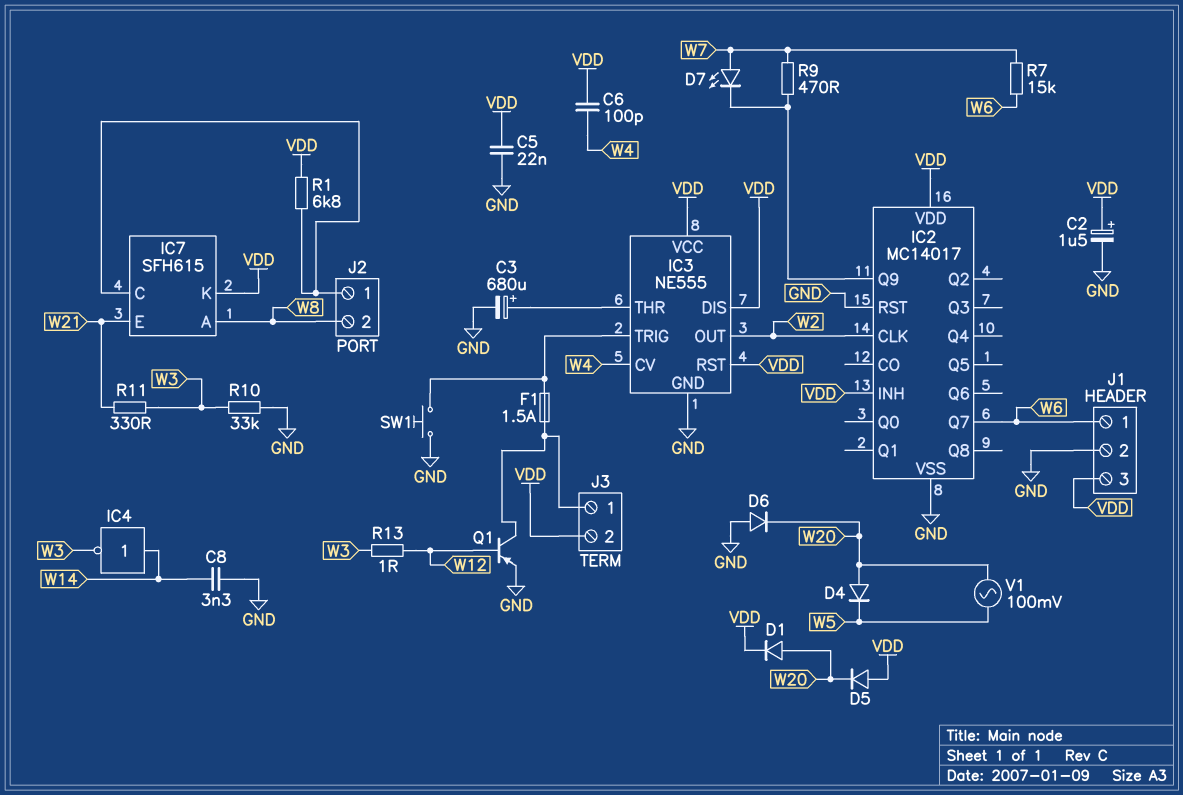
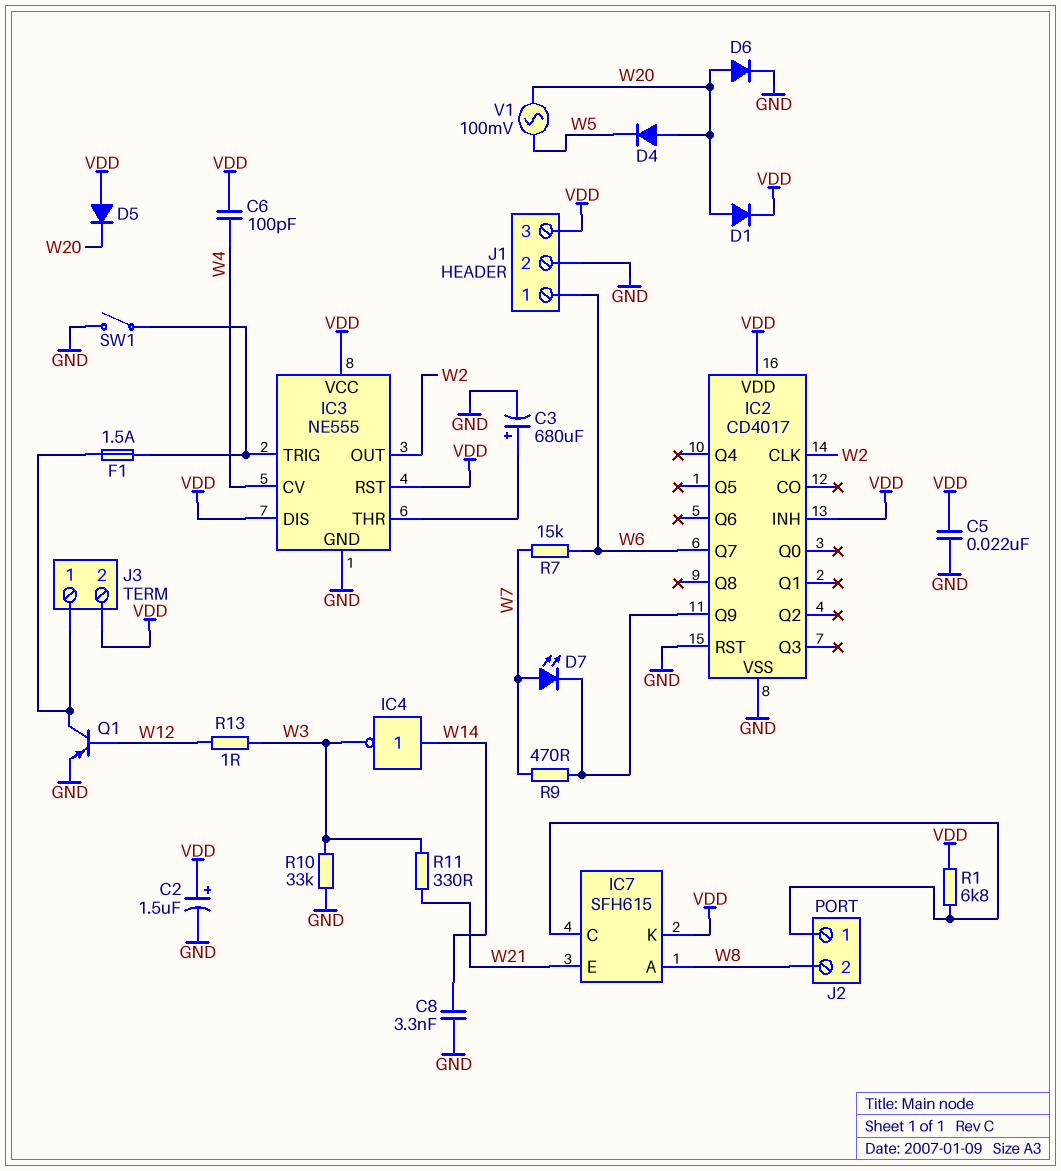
D6: diode (A GND, K W20) -> diode (A W20, K GND)
IC2: MC14017 -> CD4017
SW1: button (GND, IC3/TRIG) -> switch (GND, IC3/TRIG)

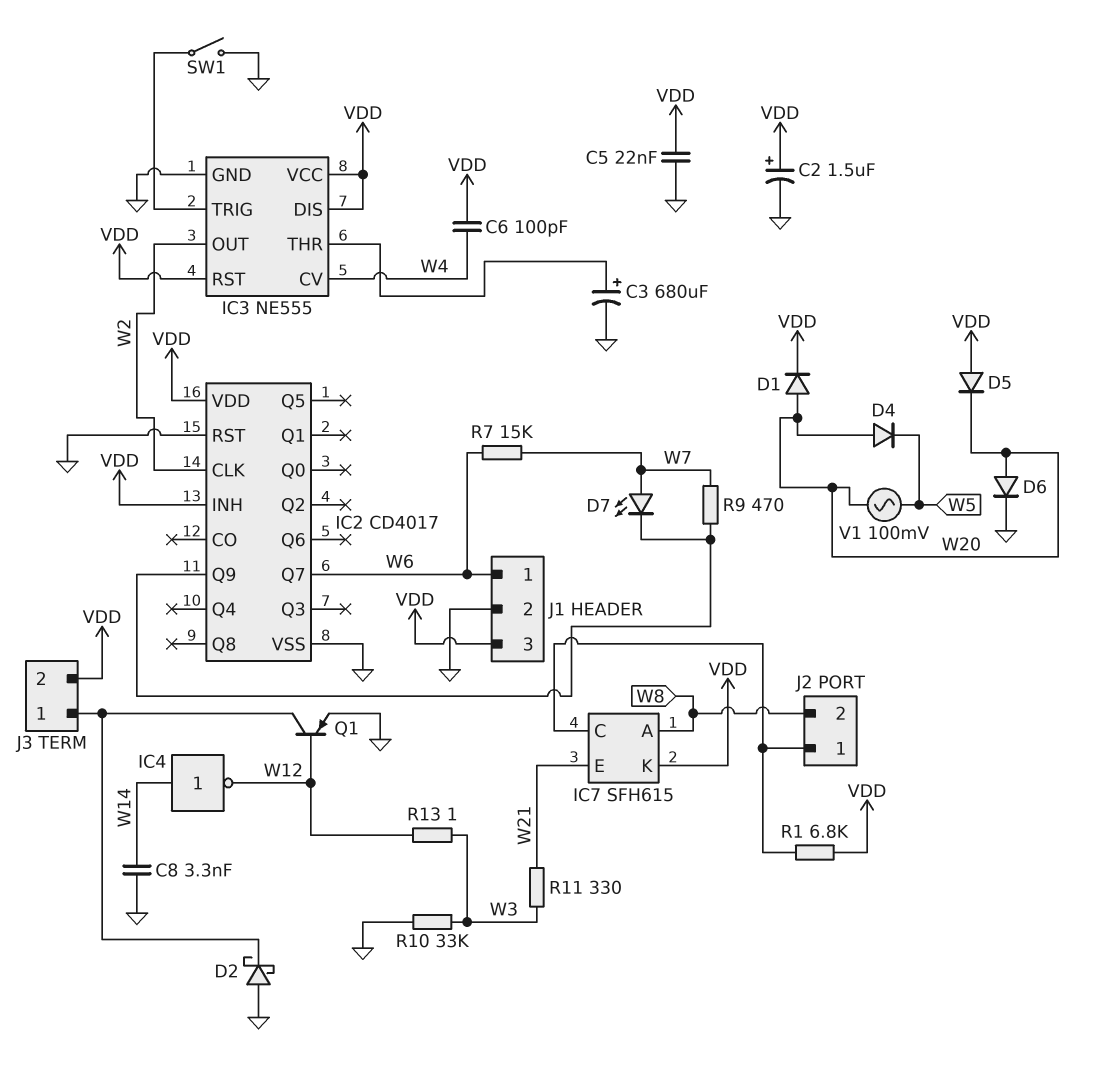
D2: none -> schottky (A GND, K J3/1)
F1: 1.5A (IC3/TRIG, J3/1) -> none
IC4: NOT (in W14, out W3) -> NOT (in W14, out W12)

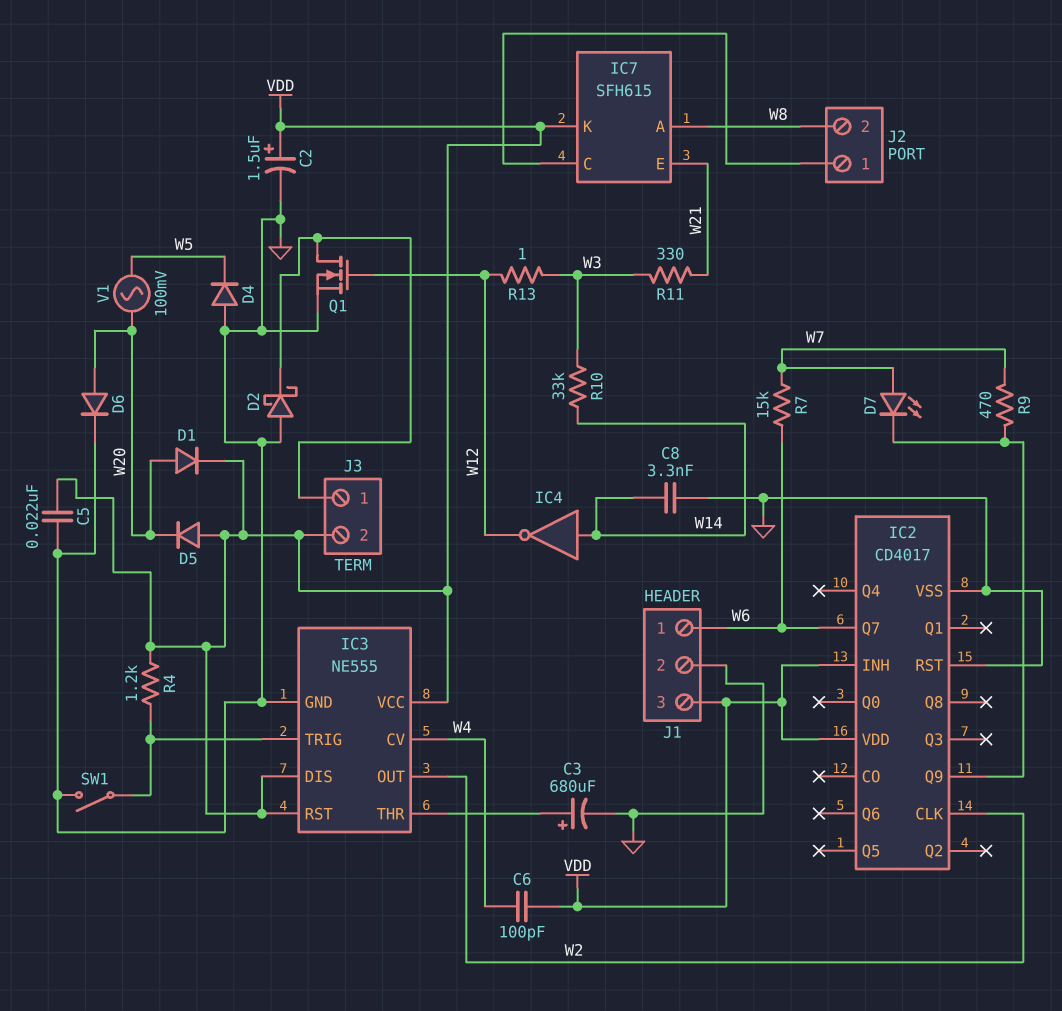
D4: diode (A W20, K W5) -> diode (A GND, K W5)
Q1: PNP (B W12, C J3/1, E GND) -> NMOS (G W12, D J3/1, S GND)
R1: 6.8k (IC7/C, VDD) -> none
R4: none -> 1.2k (IC3/TRIG, VDD)
R10: 33k (GND, W3) -> 33k (W3, W14)

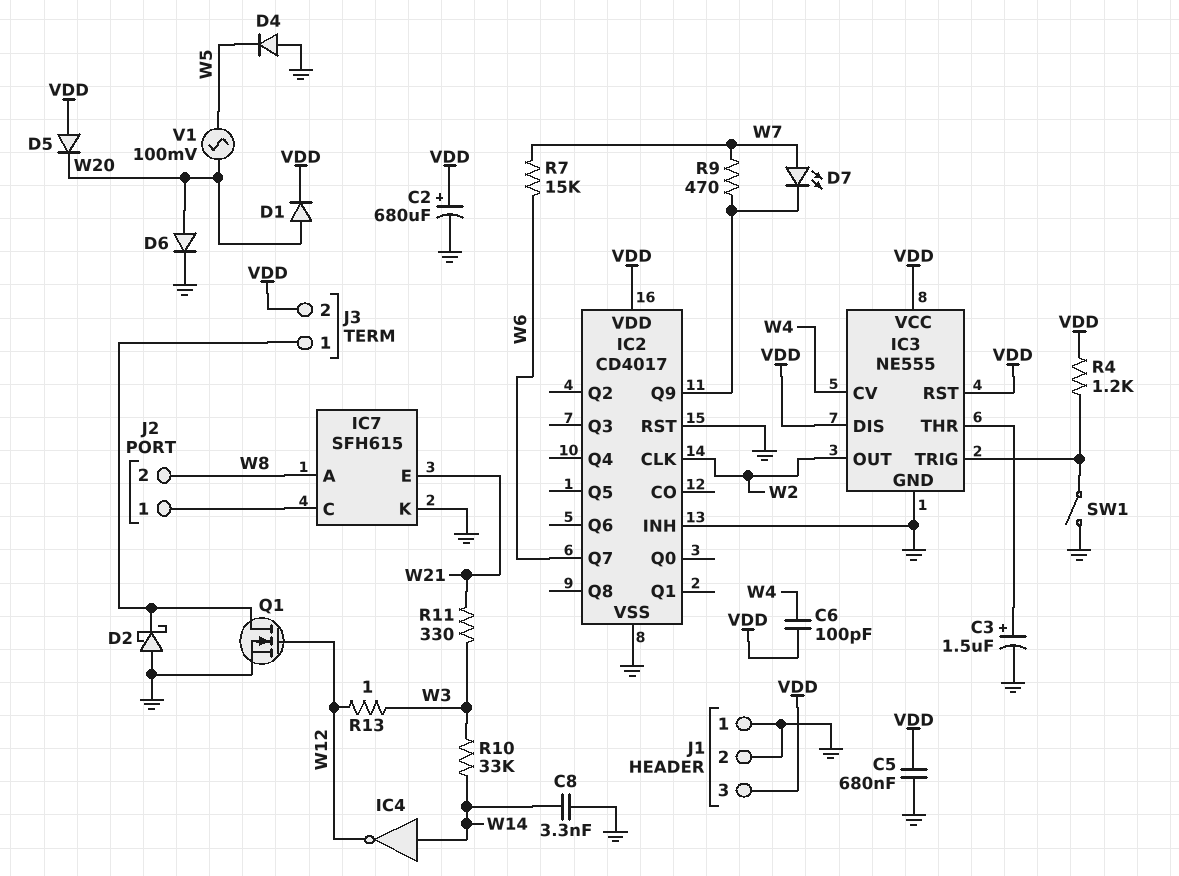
C2: 1.5uF (plus VDD, minus GND) -> 680uF (plus VDD, minus GND)
C3: 680uF (plus IC3/THR, minus GND) -> 1.5uF (plus IC3/THR, minus GND)
C5: 22nF (GND, VDD) -> 680nF (GND, VDD)
IC2 pin INH: VDD -> GND
IC7 pin K: VDD -> GND
J1 pin 1: W6 -> GND

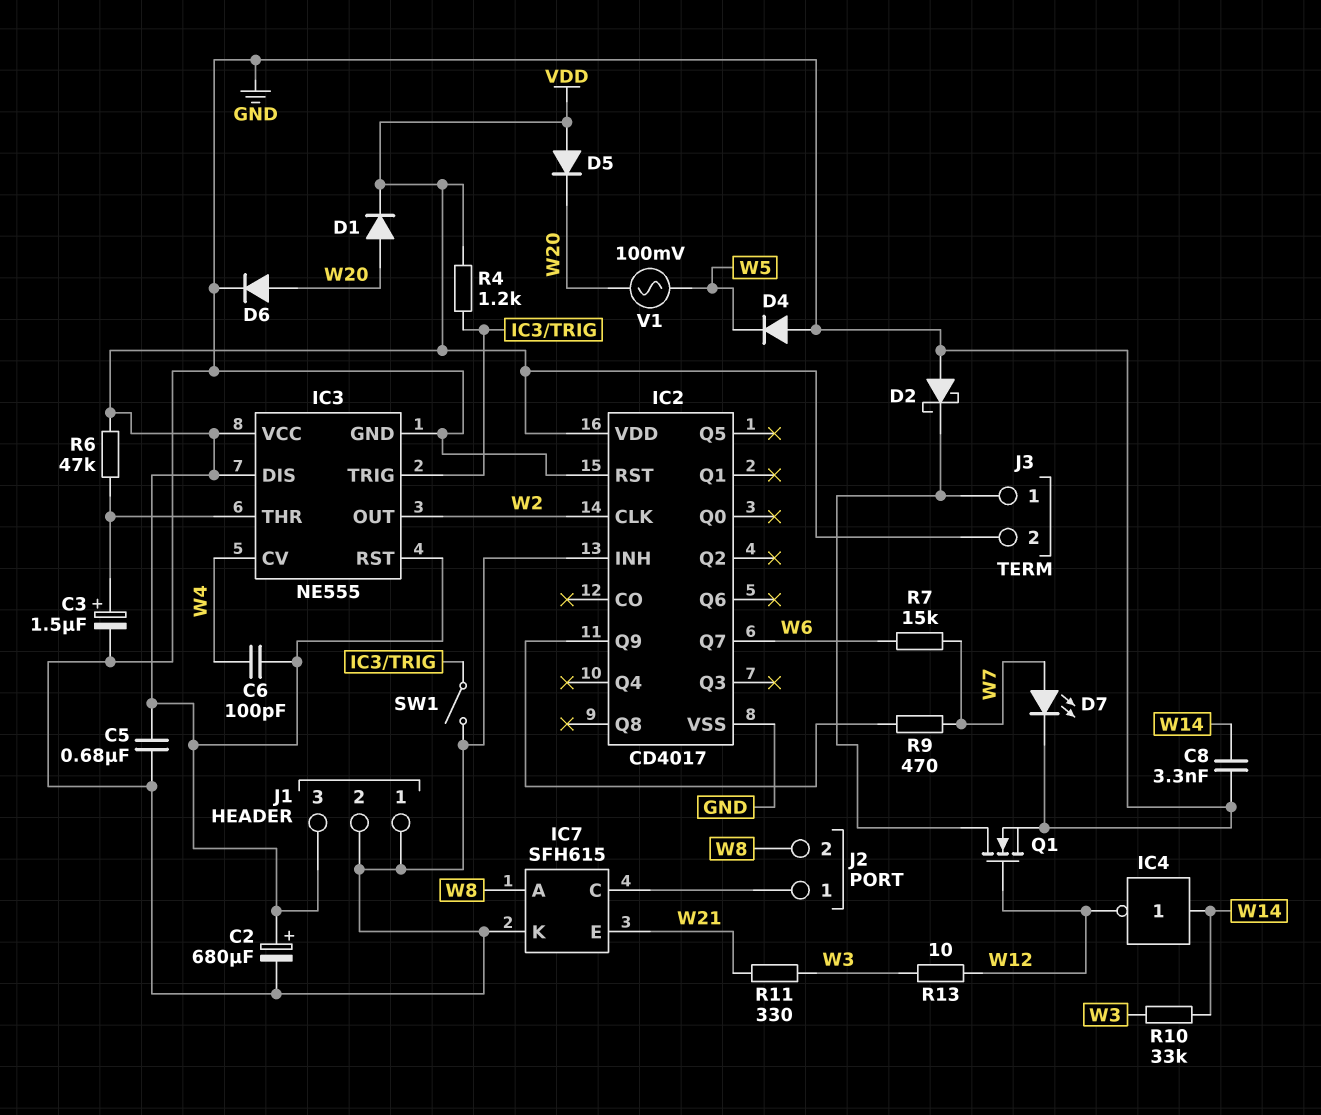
D7: LED (A W7, K IC2/Q9) -> LED (A W7, K GND)
R6: none -> 47k (IC3/THR, VDD)
R13: 1 (W3, W12) -> 10 (W3, W12)

